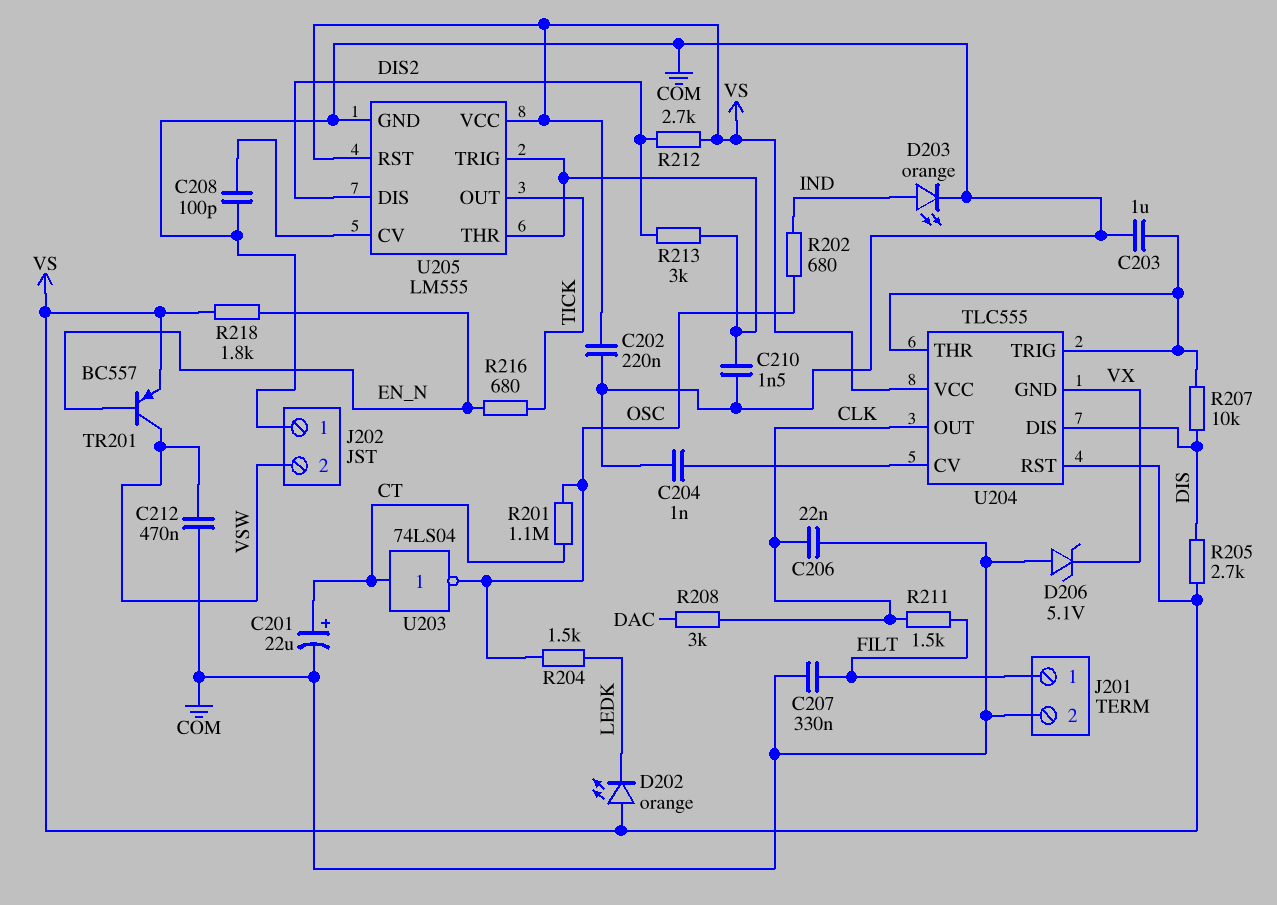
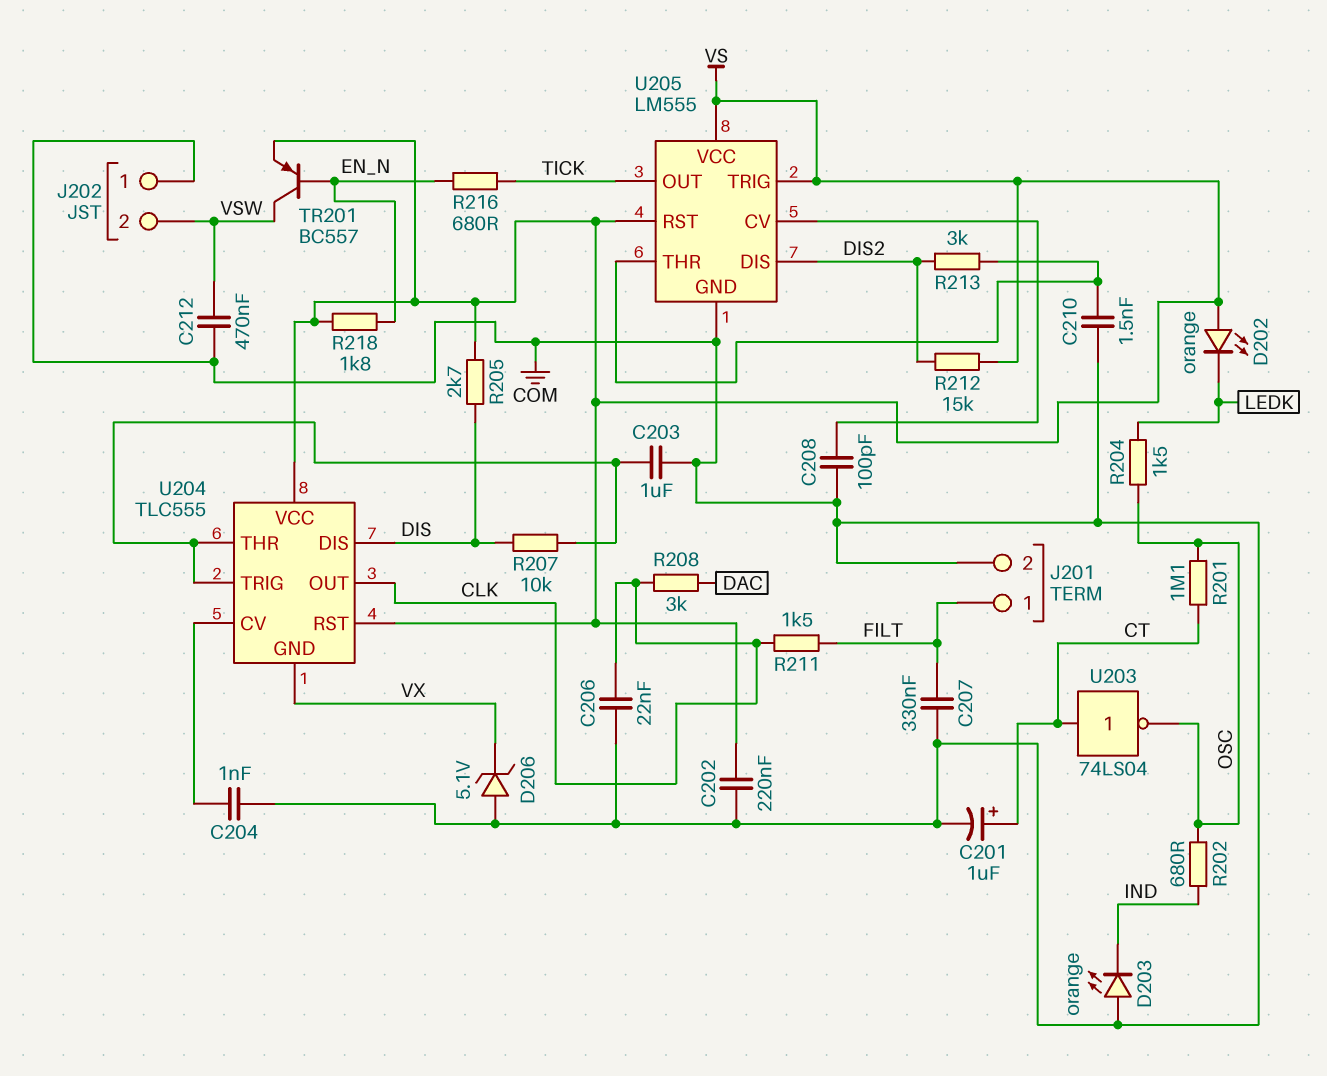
C201: 22uF (plus CT, minus COM) -> 1uF (plus CT, minus COM)
D203: LED orange (A IND, K COM) -> LED orange (A COM, K IND)
R212: 2.7k (DIS2, VS) -> 15k (DIS2, VS)
U205 pin TRIG: U205/THR -> VS

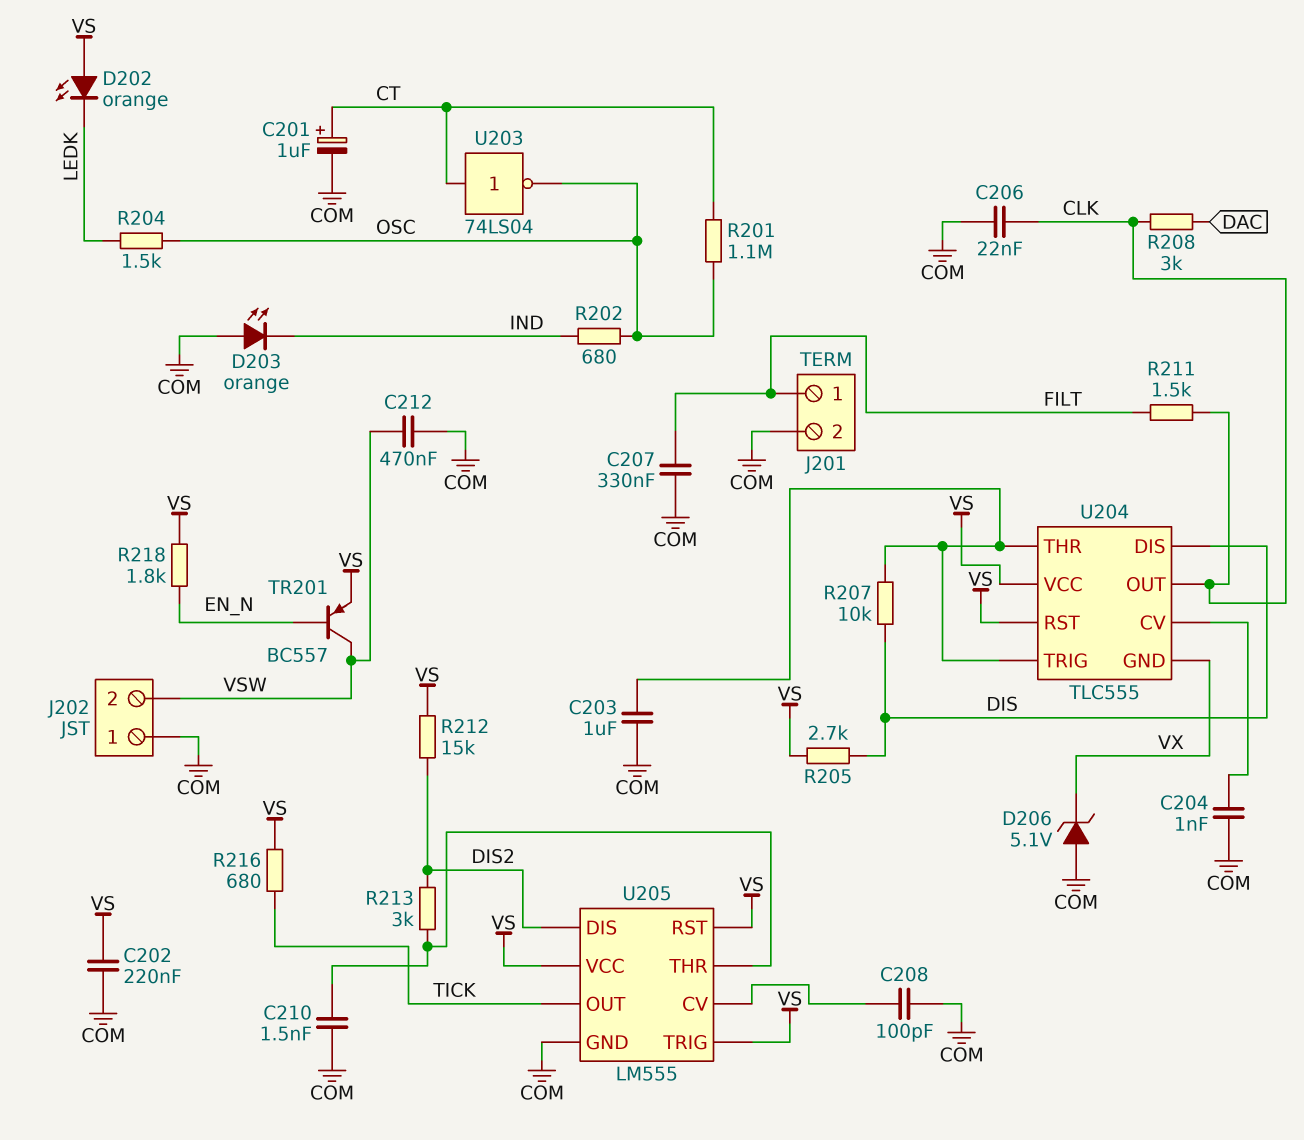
R216: 680 (EN_N, TICK) -> 680 (TICK, VS)

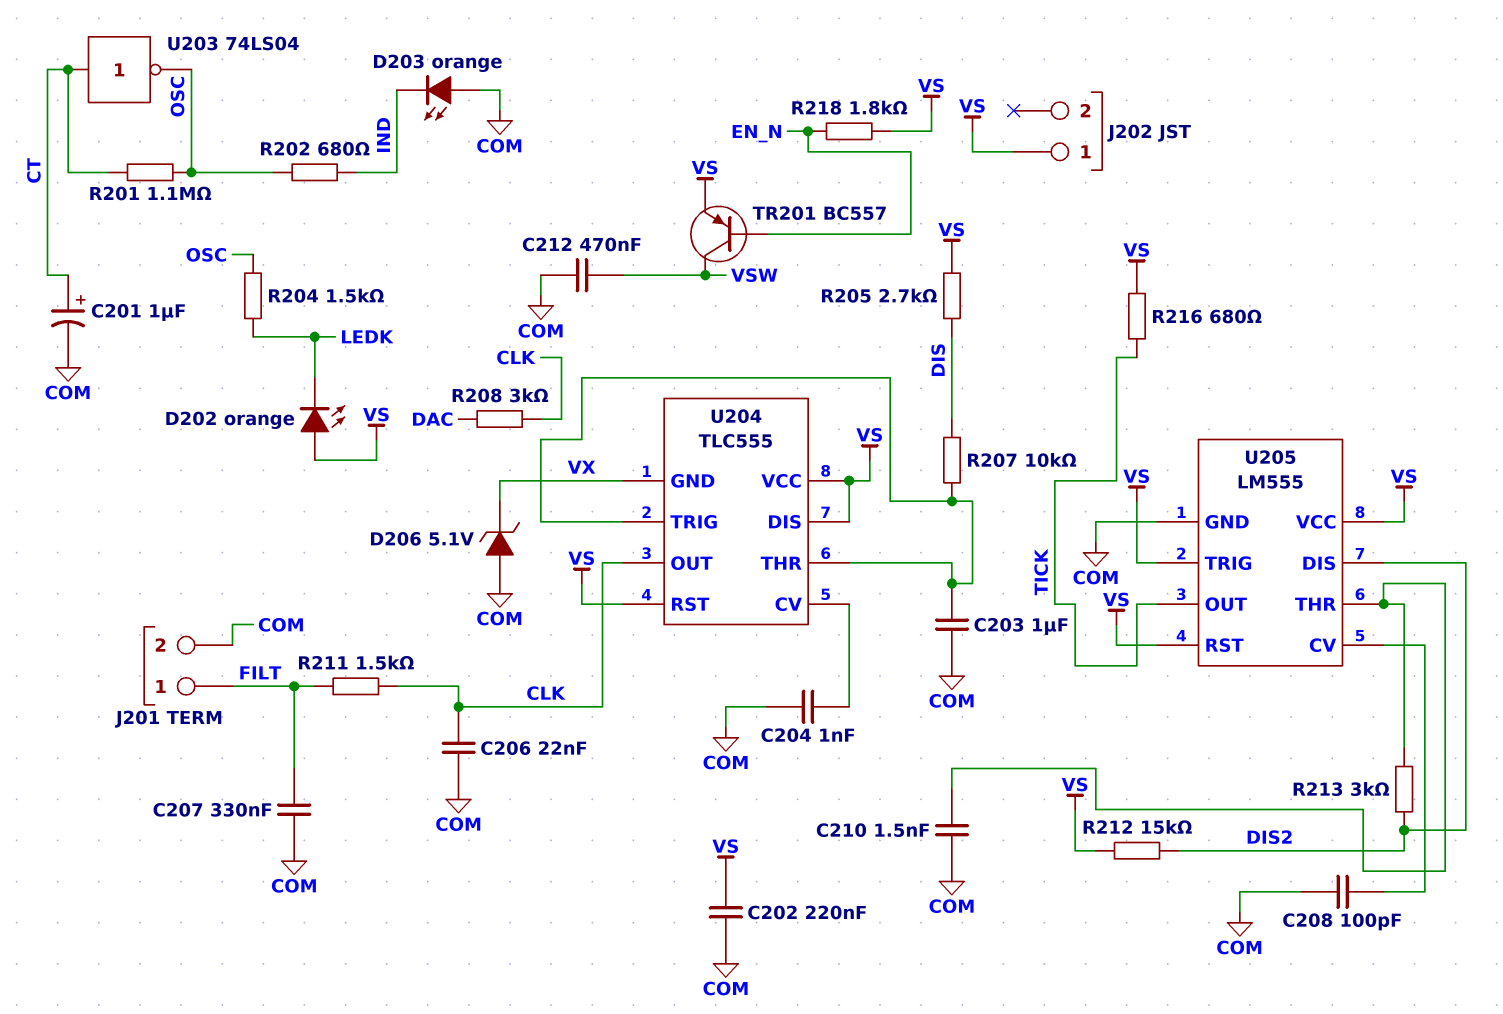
J202 pin 1: COM -> VS
J202 pin 2: VSW -> none
U204 pin DIS: DIS -> VS

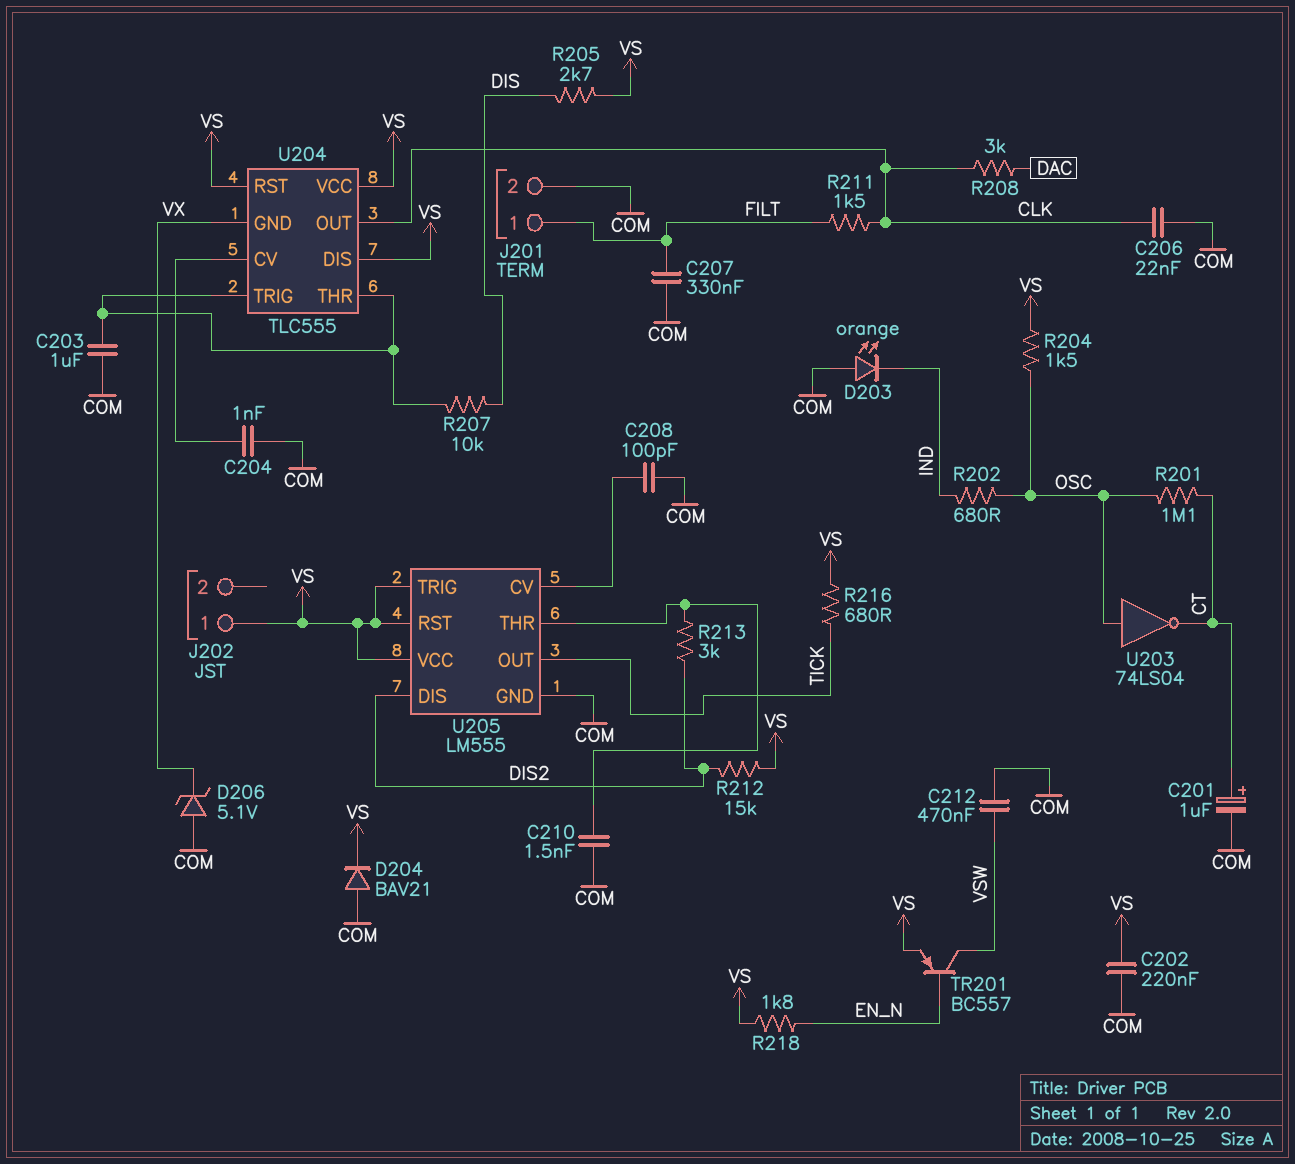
D202: LED orange (A VS, K LEDK) -> none
D204: none -> diode BAV21 (A COM, K VS)
R204: 1.5k (LEDK, OSC) -> 1.5k (OSC, VS)
U203: NOT 74LS04 (in CT, out OSC) -> NOT 74LS04 (in OSC, out CT)

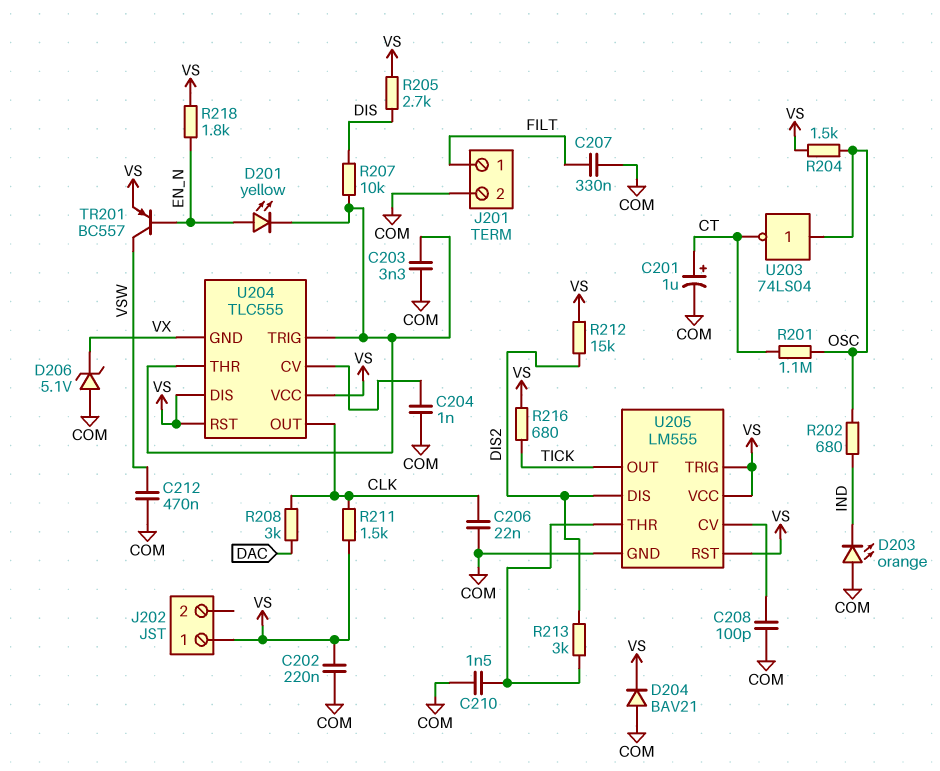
C203: 1uF (COM, U204/THR) -> 3.3nF (COM, U204/THR)
D201: none -> LED yellow (A EN_N, K U204/THR)
R211: 1.5k (CLK, FILT) -> 1.5k (CLK, VS)

